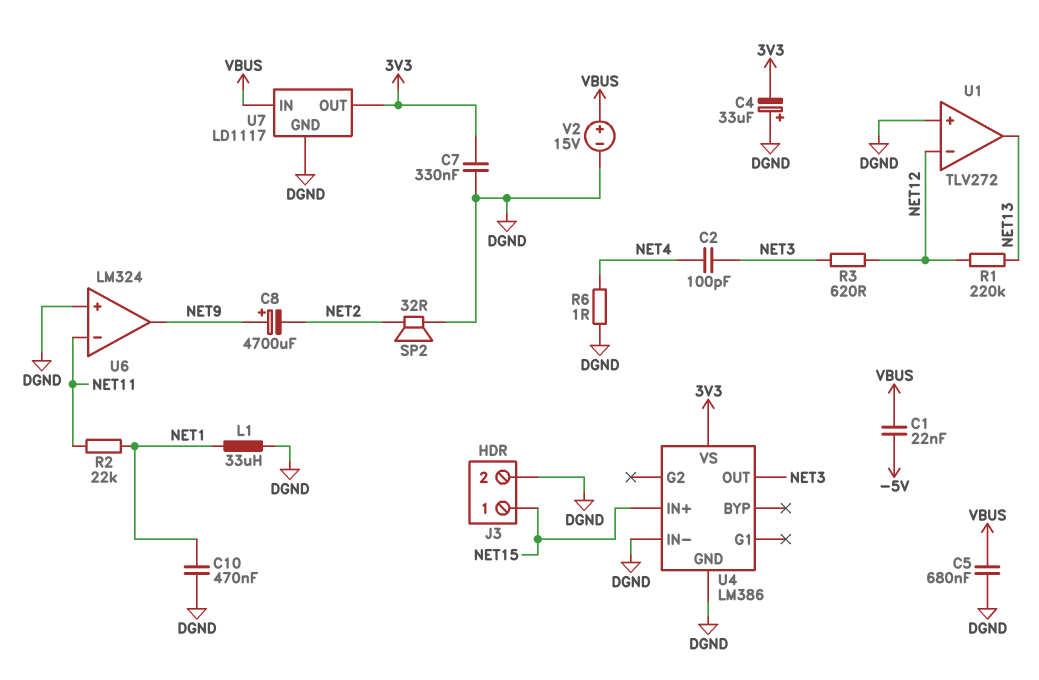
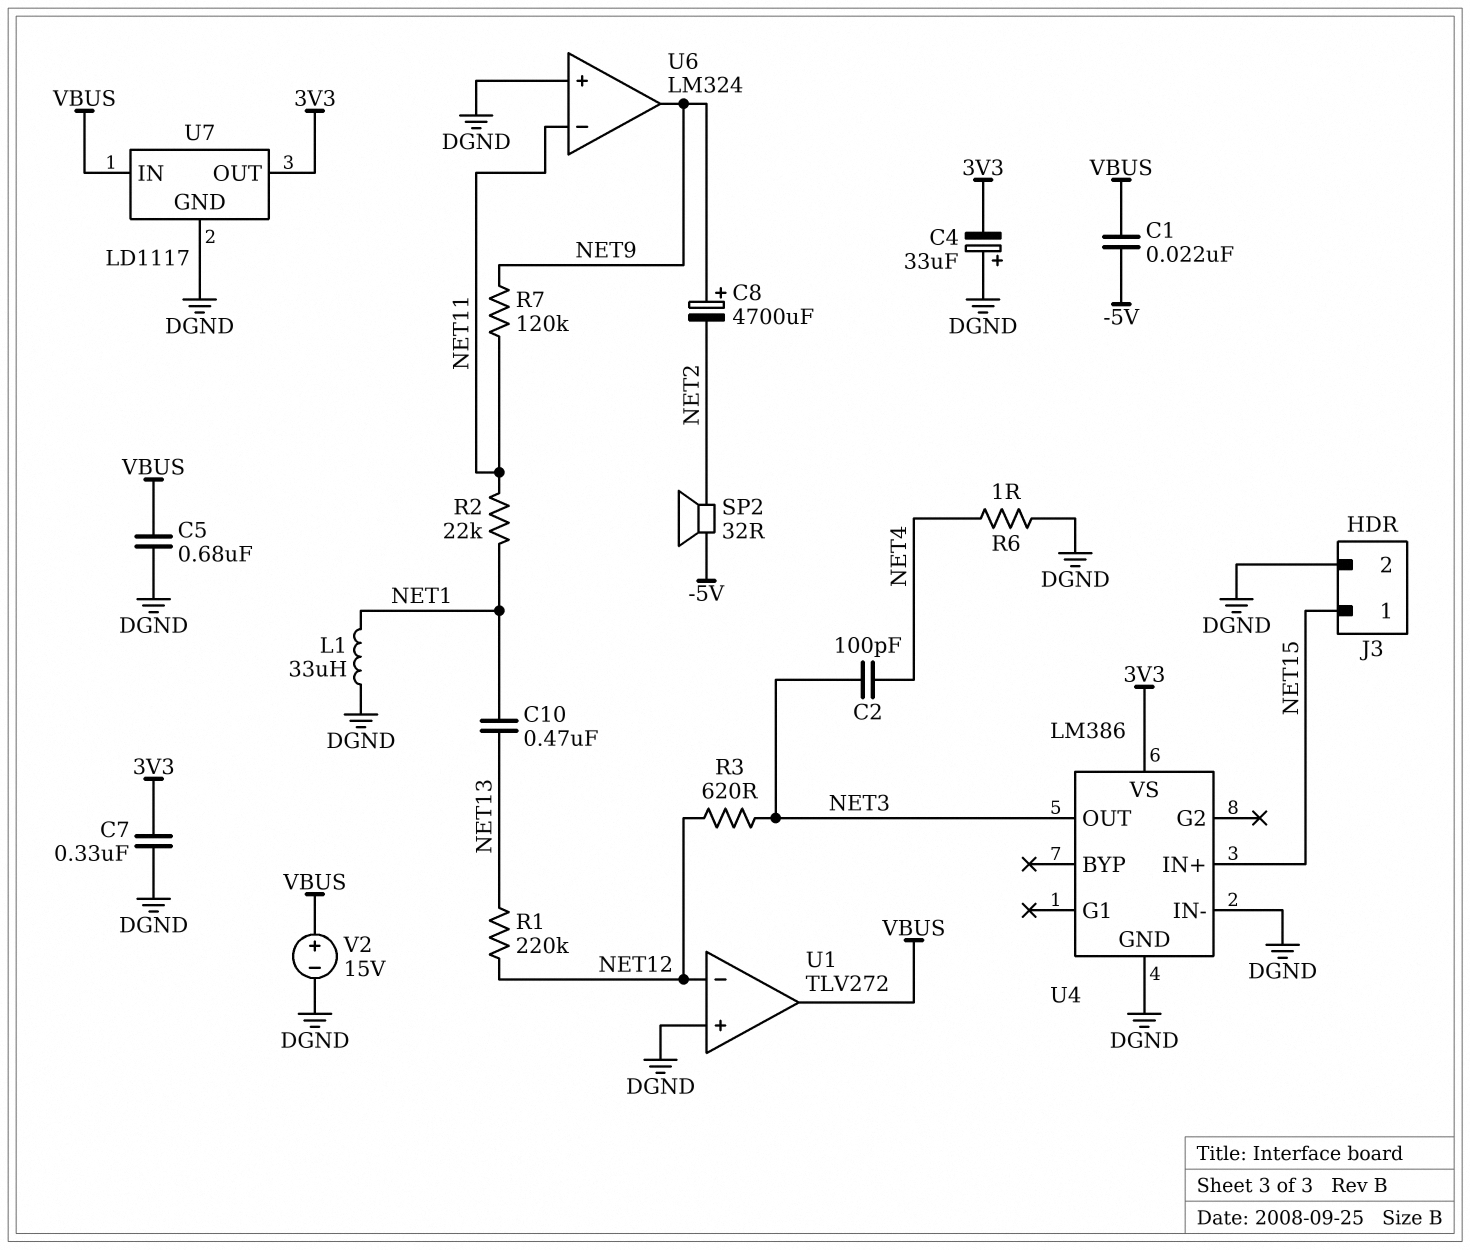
C10: 470nF (DGND, NET1) -> 470nF (NET1, NET13)
R7: none -> 120k (NET9, NET11)
SP2: speaker 32R (DGND, NET2) -> speaker 32R (-5V, NET2)
U1 pin out: NET13 -> VBUS

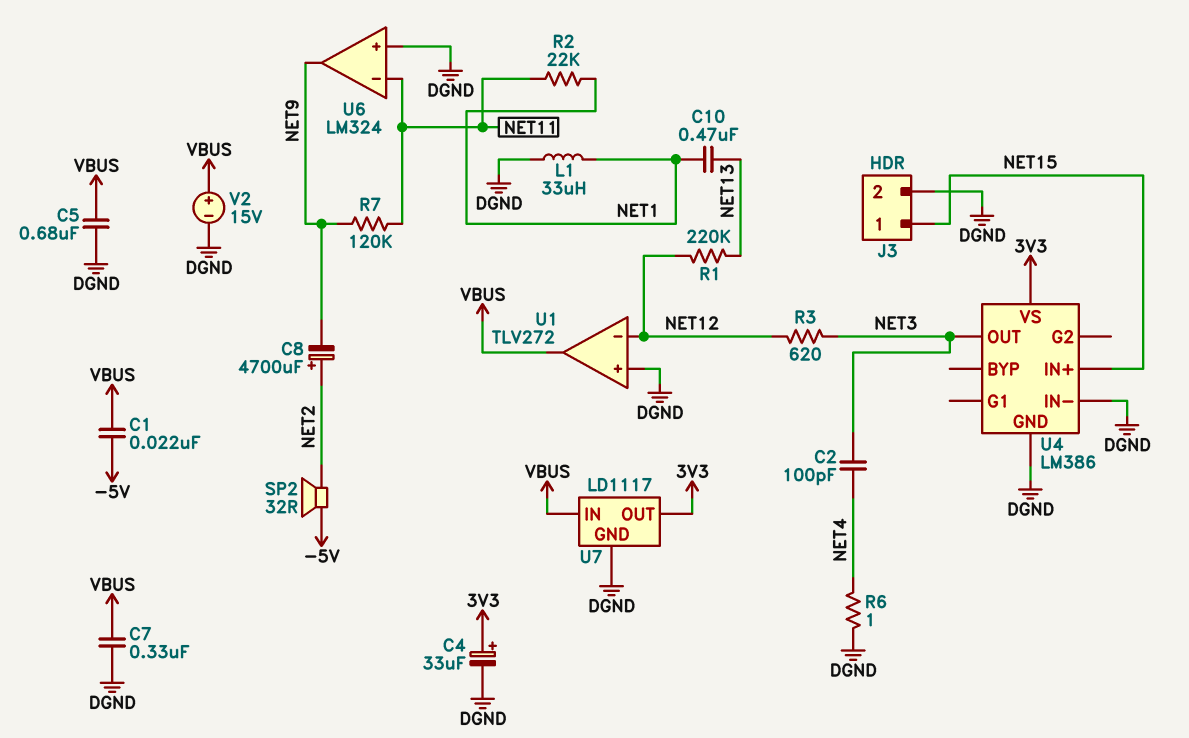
C4: 33uF (plus DGND, minus 3V3) -> 33uF (plus 3V3, minus DGND)
C7: 330nF (3V3, DGND) -> 330nF (DGND, VBUS)
C8: 4700uF (plus NET9, minus NET2) -> 4700uF (plus NET2, minus NET9)

